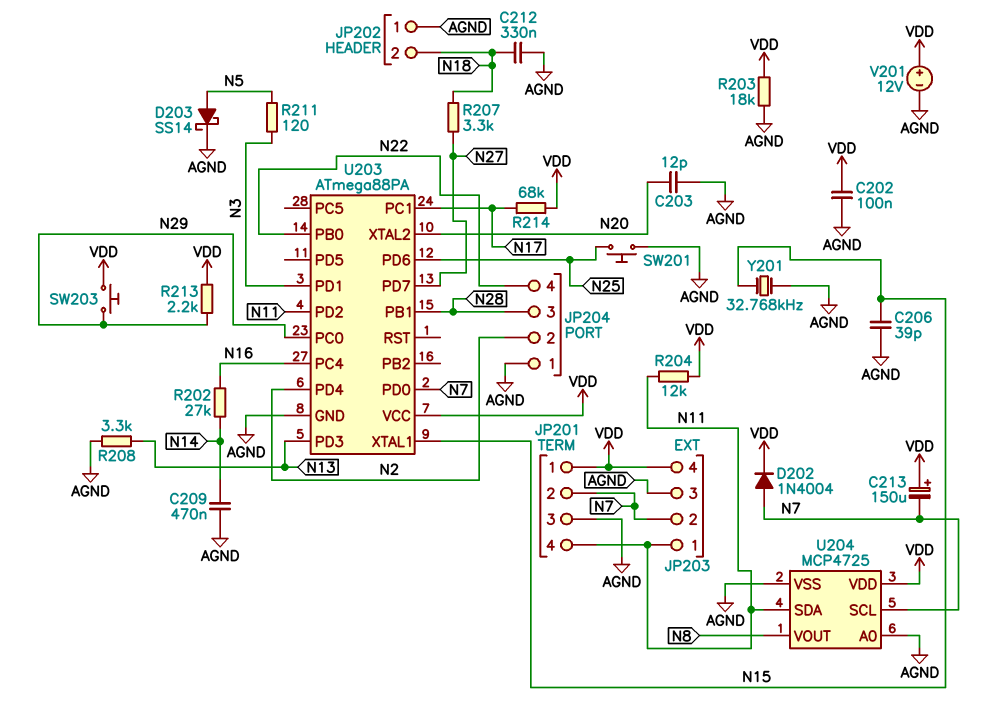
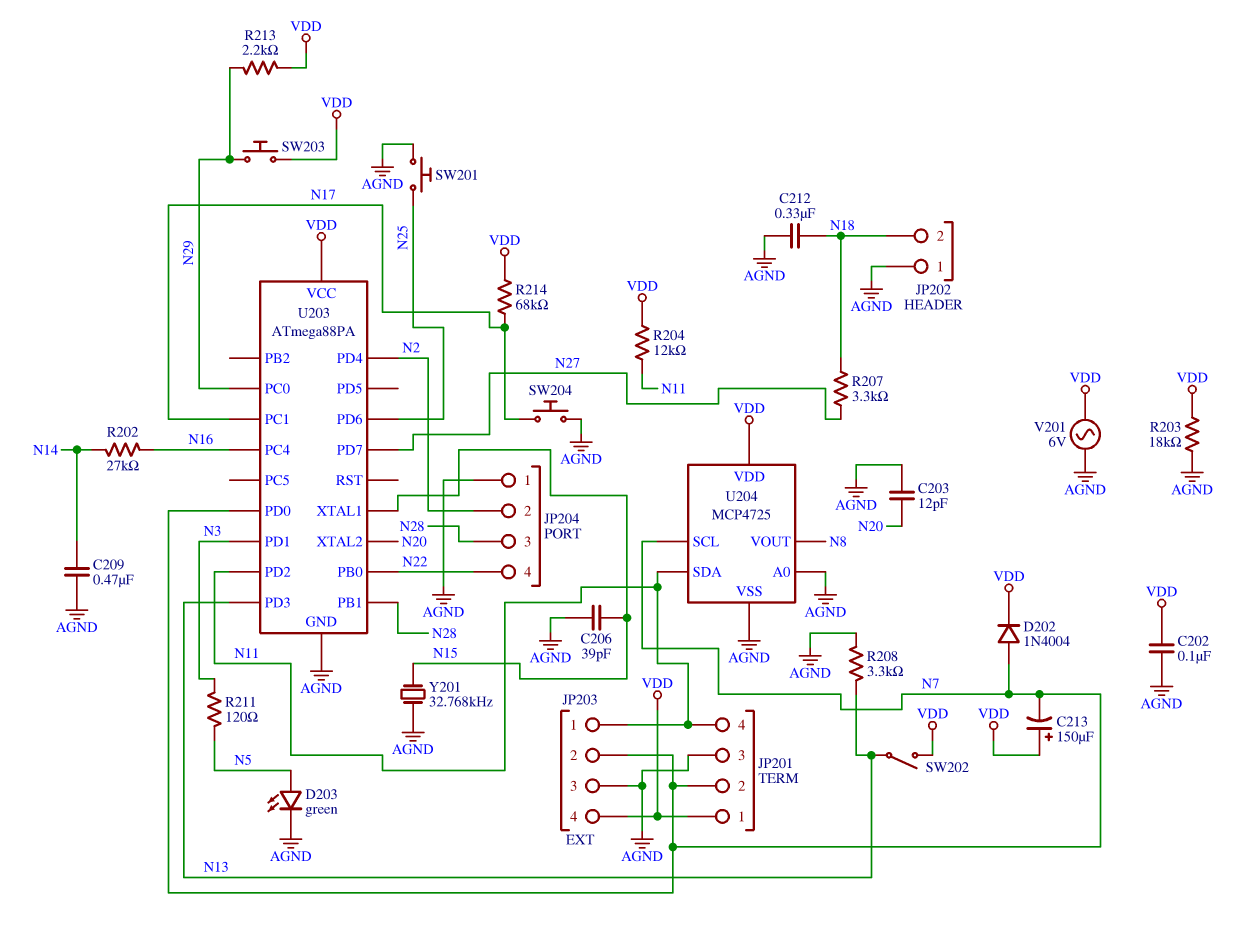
D203: schottky SS14 (A N5, K AGND) -> LED green (A N5, K AGND)
SW202: none -> switch (N13, VDD)
SW204: none -> button (AGND, N17)
V201: 12V (plus VDD, minus AGND) -> AC 6V (AGND, VDD)

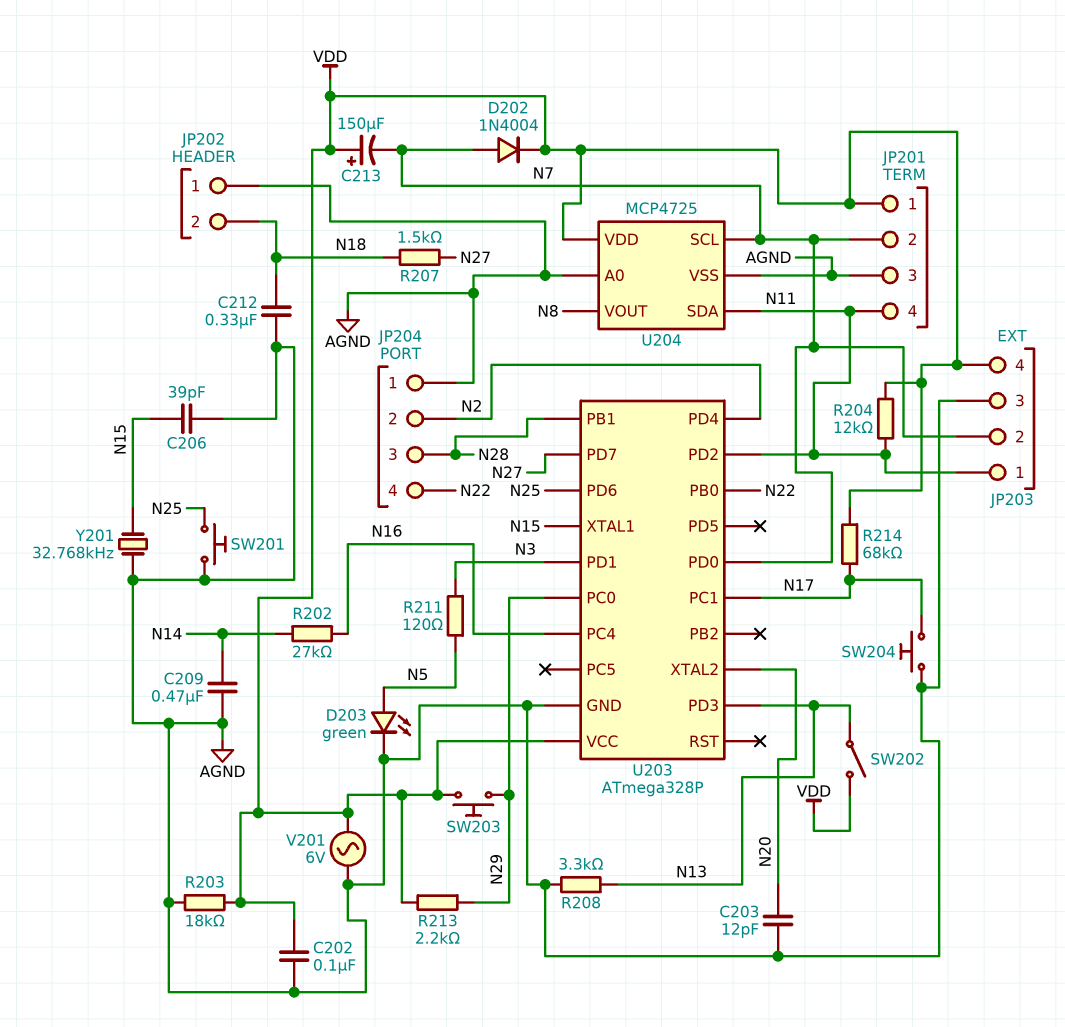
R207: 3.3k (N18, N27) -> 1.5k (N18, N27)
U203: ATmega88PA -> ATmega328P

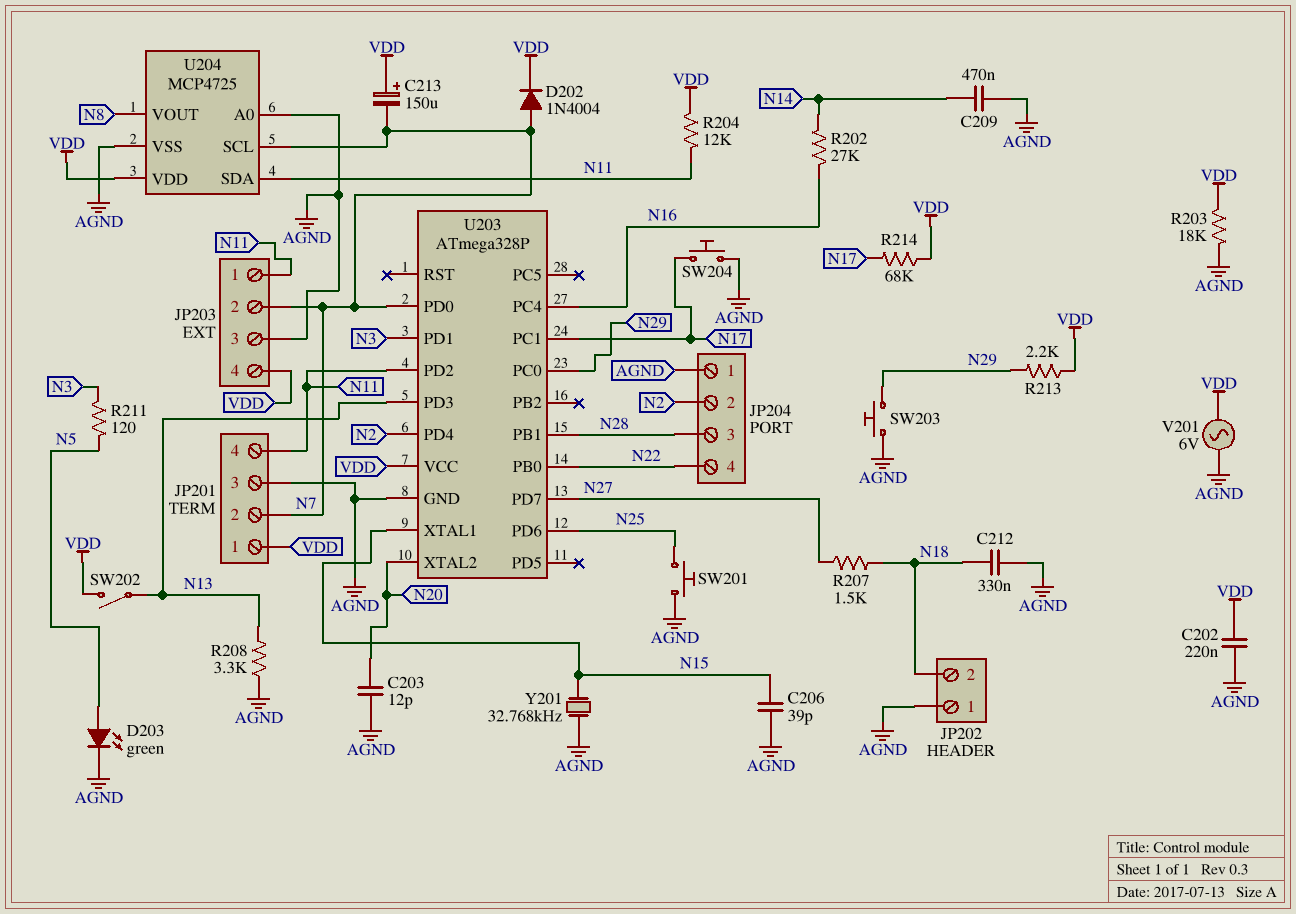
C202: 100nF (AGND, VDD) -> 220nF (AGND, VDD)
SW203: button (N29, VDD) -> button (AGND, N29)

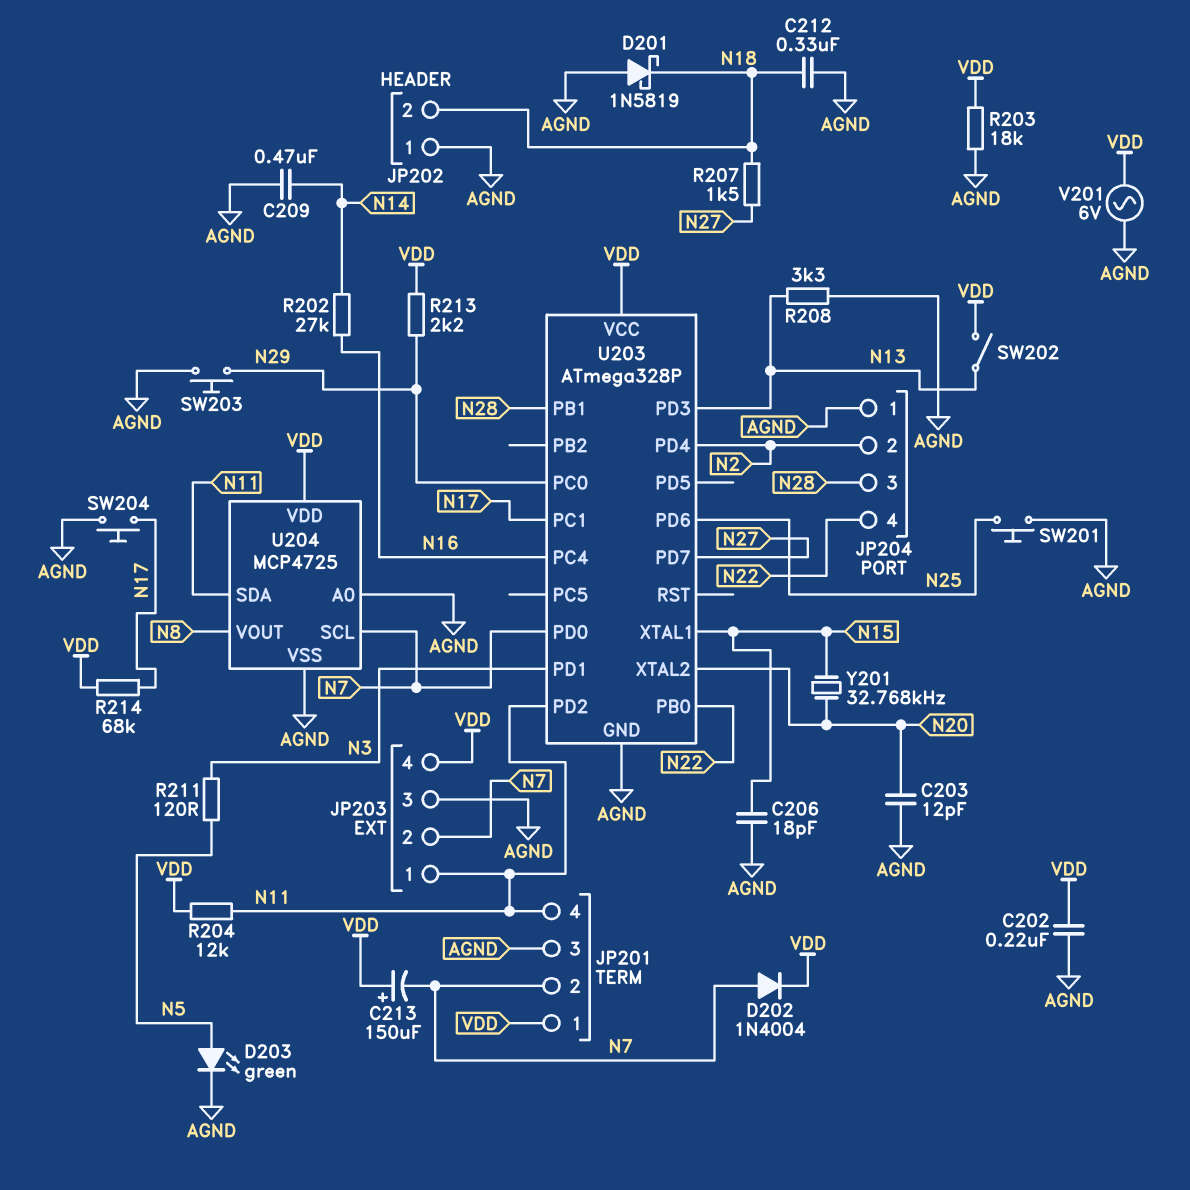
C206: 39pF (AGND, N15) -> 18pF (AGND, N15)
D201: none -> schottky 1N5819 (A AGND, K N18)
Y201: 32.768kHz (AGND, N15) -> 32.768kHz (N15, N20)

